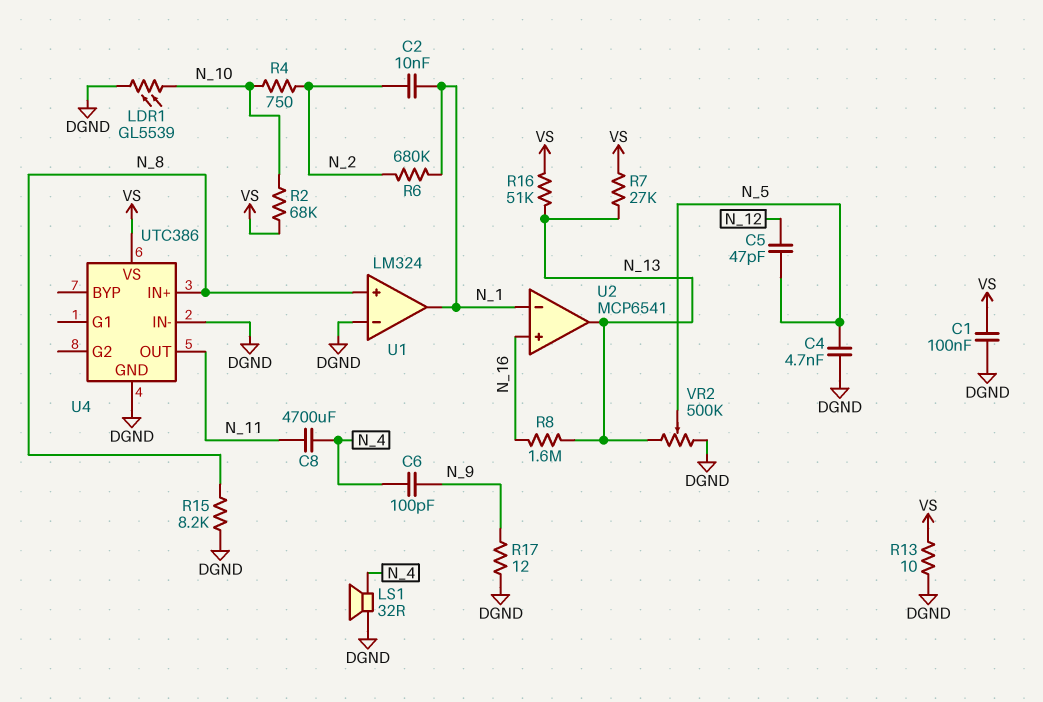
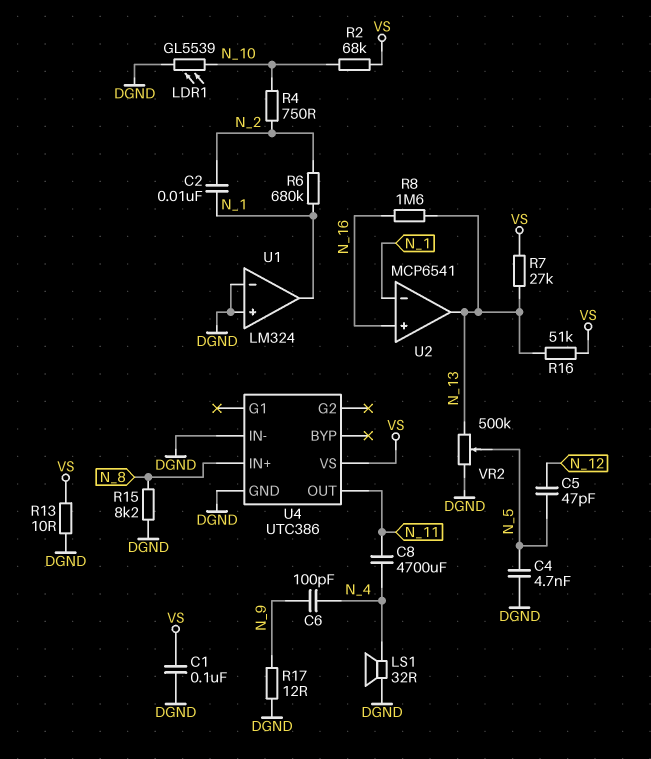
U1 pin in+: N_8 -> DGND

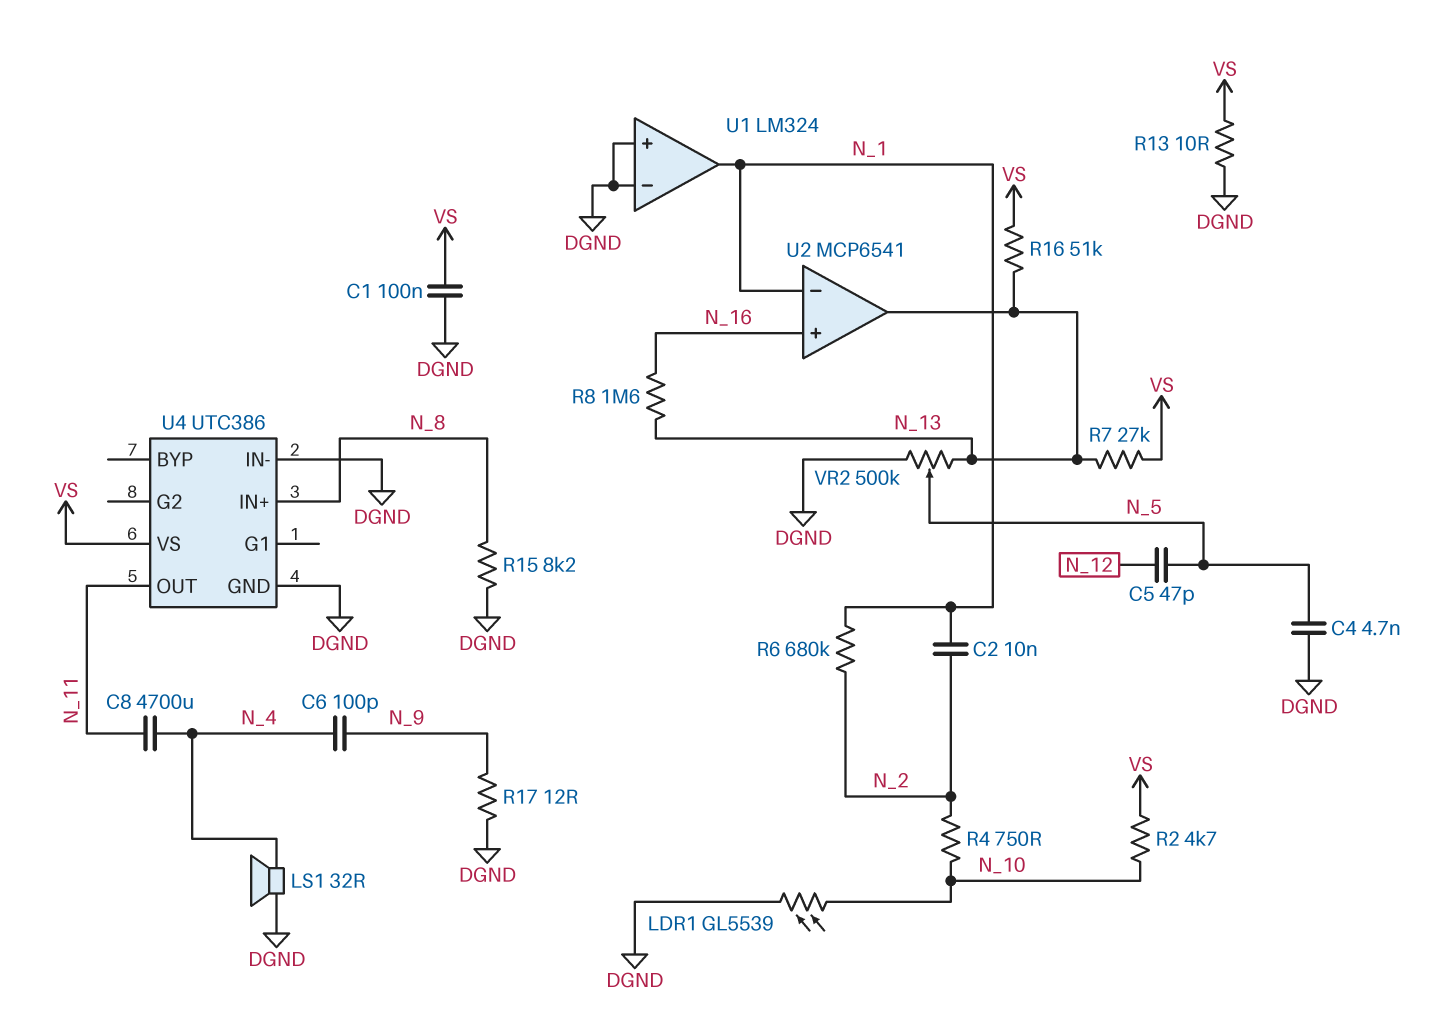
R2: 68k (N_10, VS) -> 4.7k (N_10, VS)

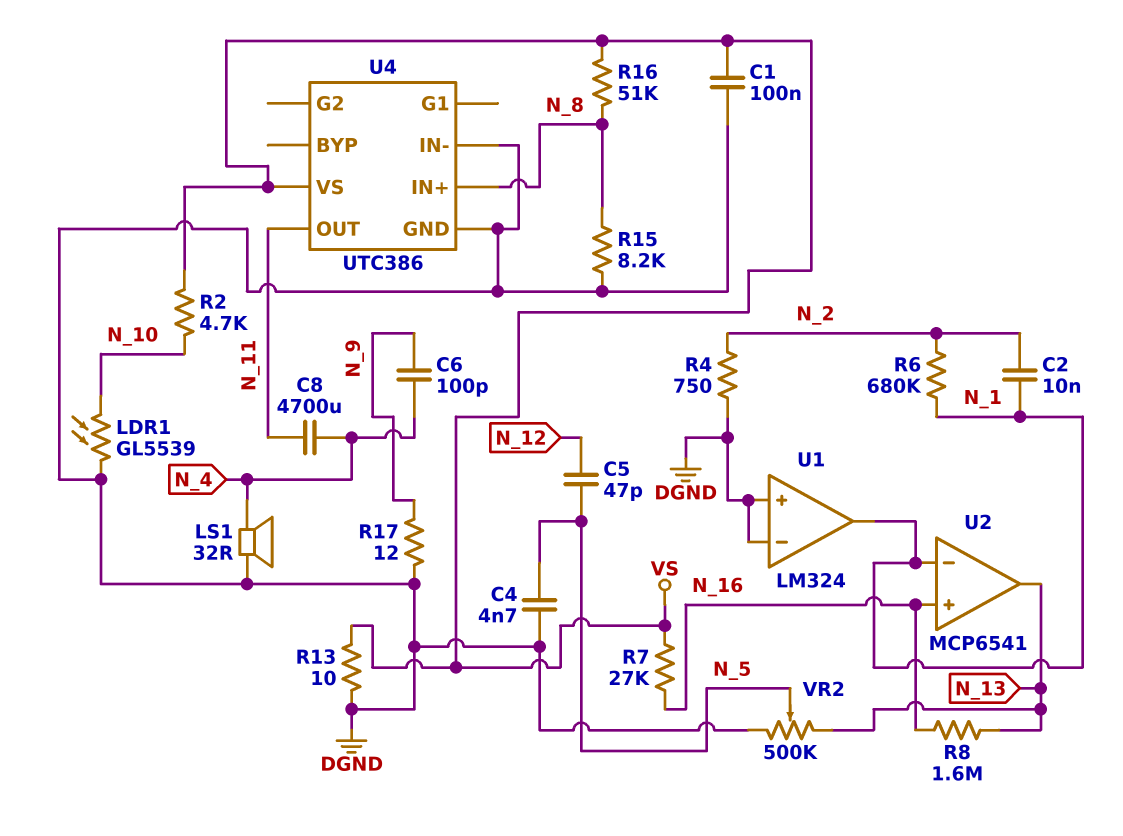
R4: 750 (N_2, N_10) -> 750 (DGND, N_2)
R7: 27k (N_13, VS) -> 27k (N_16, VS)
R16: 51k (N_13, VS) -> 51k (N_8, VS)

